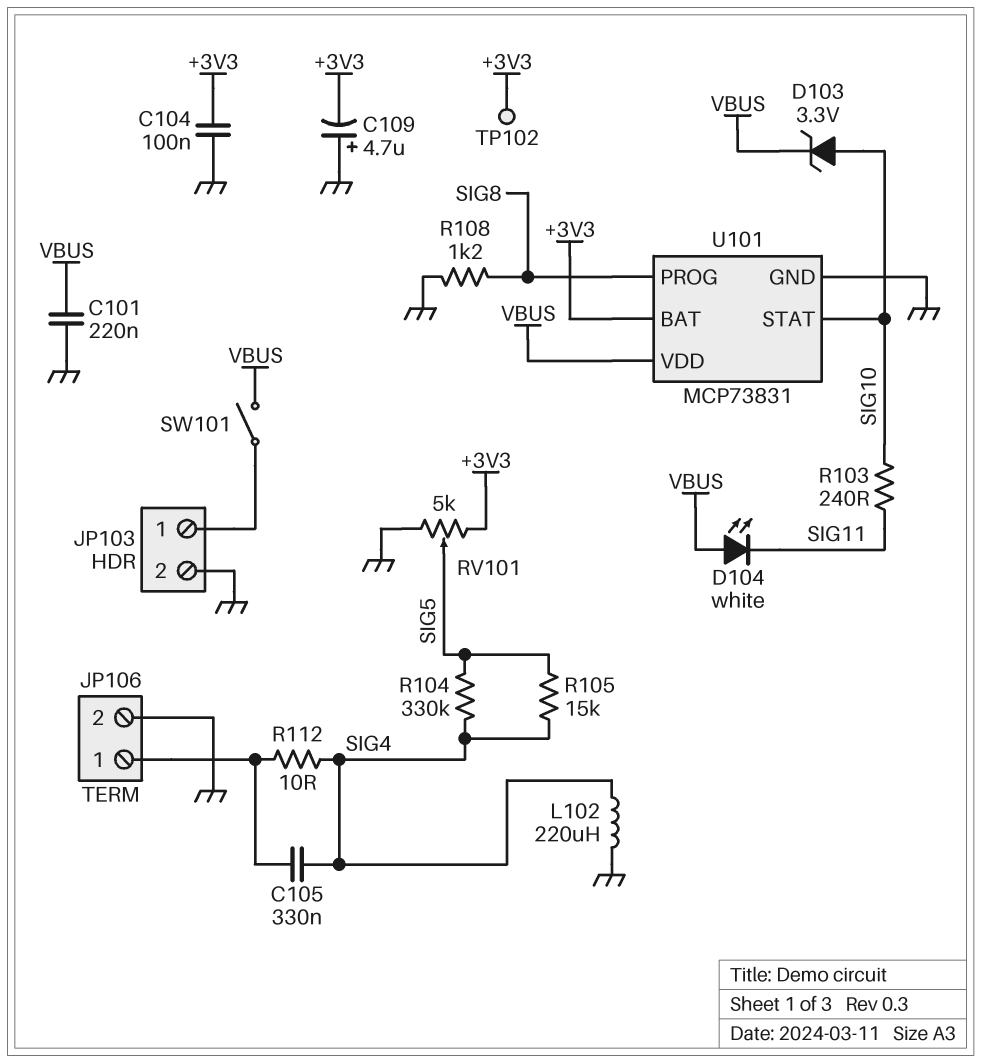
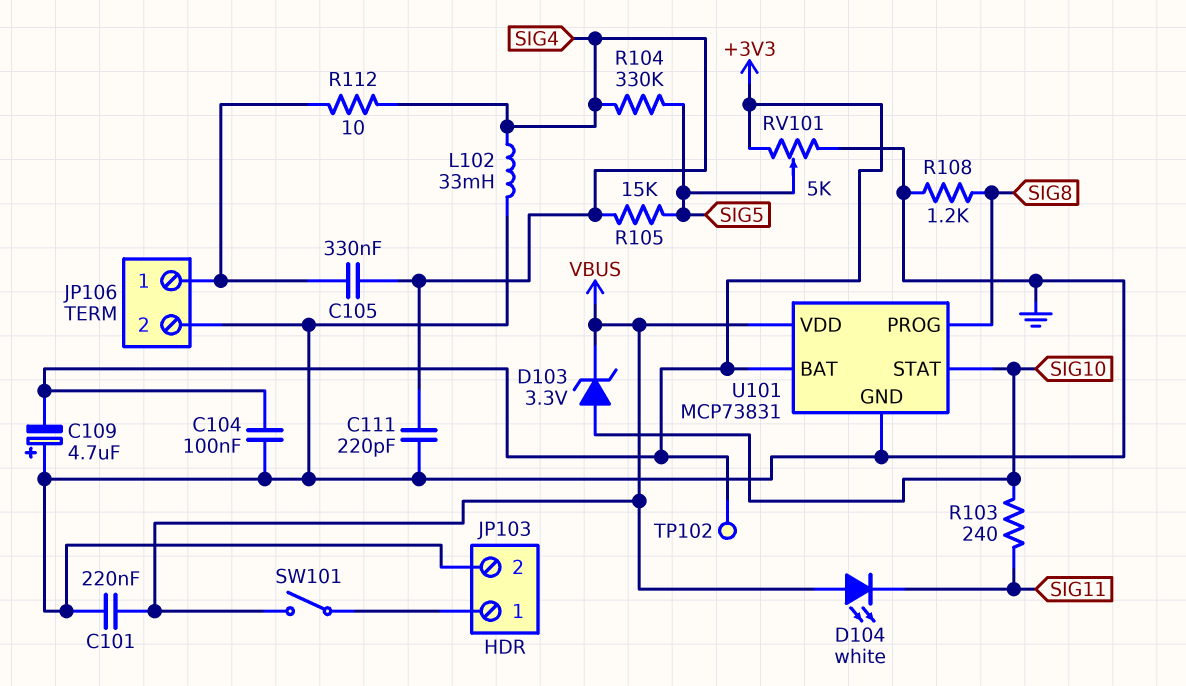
C111: none -> 220pF (GND, SIG4)
L102: 220uH (GND, SIG4) -> 33mH (GND, SIG4)

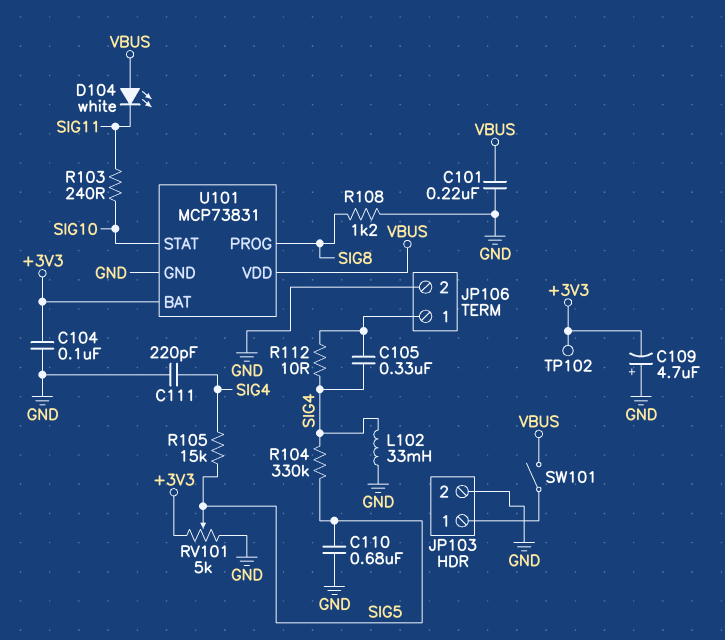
C110: none -> 680nF (GND, SIG5)
D103: zener 3.3V (A SIG10, K VBUS) -> none

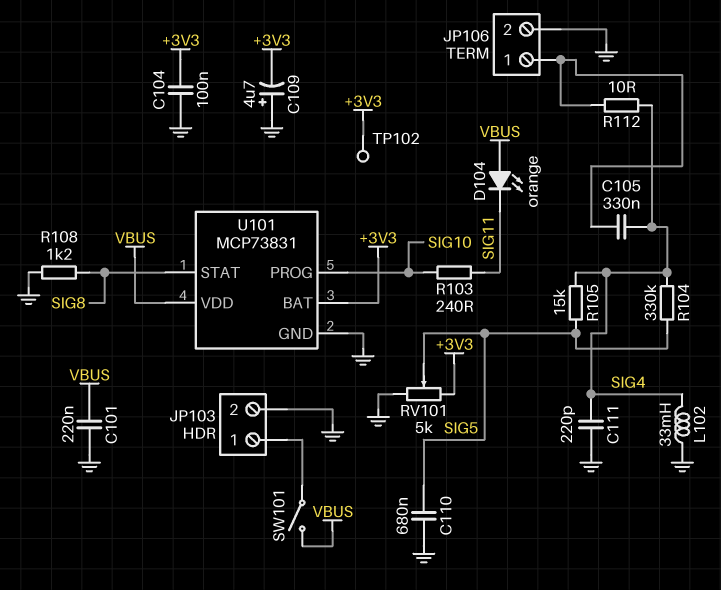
D104: LED white (A VBUS, K SIG11) -> LED orange (A VBUS, K SIG11)
U101 pin PROG: SIG8 -> SIG10
U101 pin STAT: SIG10 -> SIG8

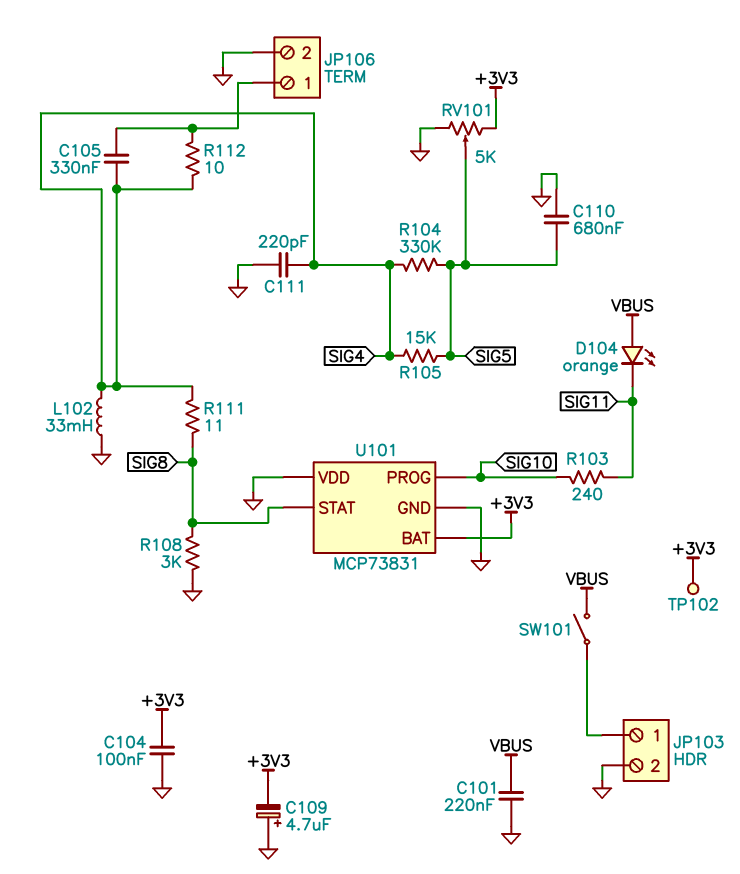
R108: 1.2k (GND, SIG8) -> 3k (GND, SIG8)
R111: none -> 11 (SIG4, SIG8)
U101 pin VDD: VBUS -> GND

